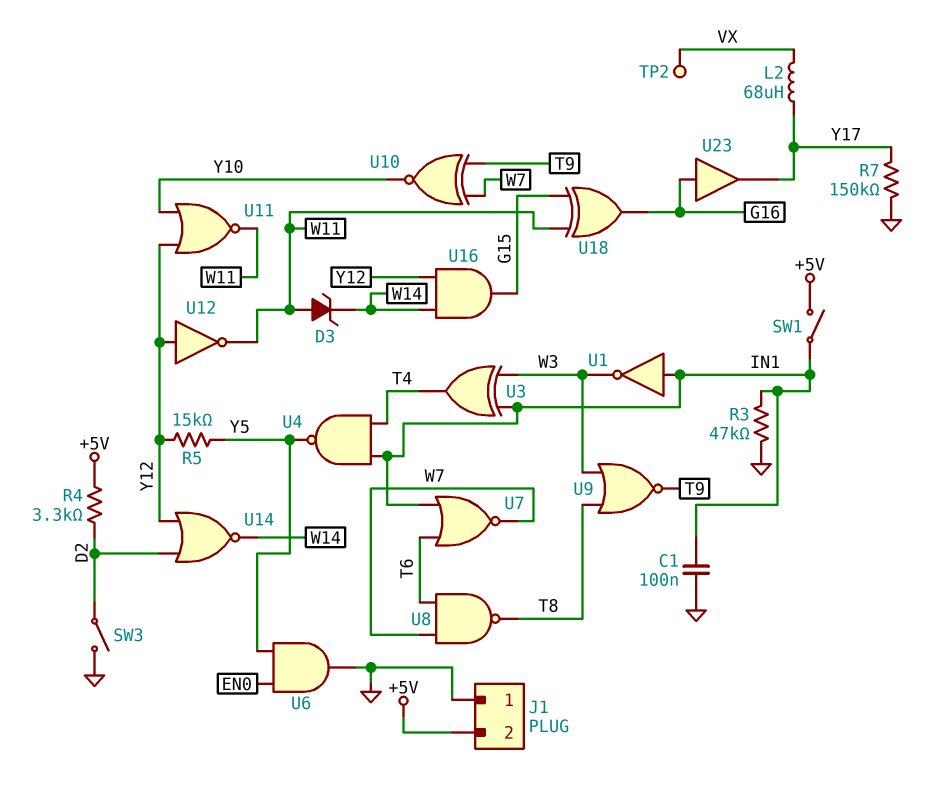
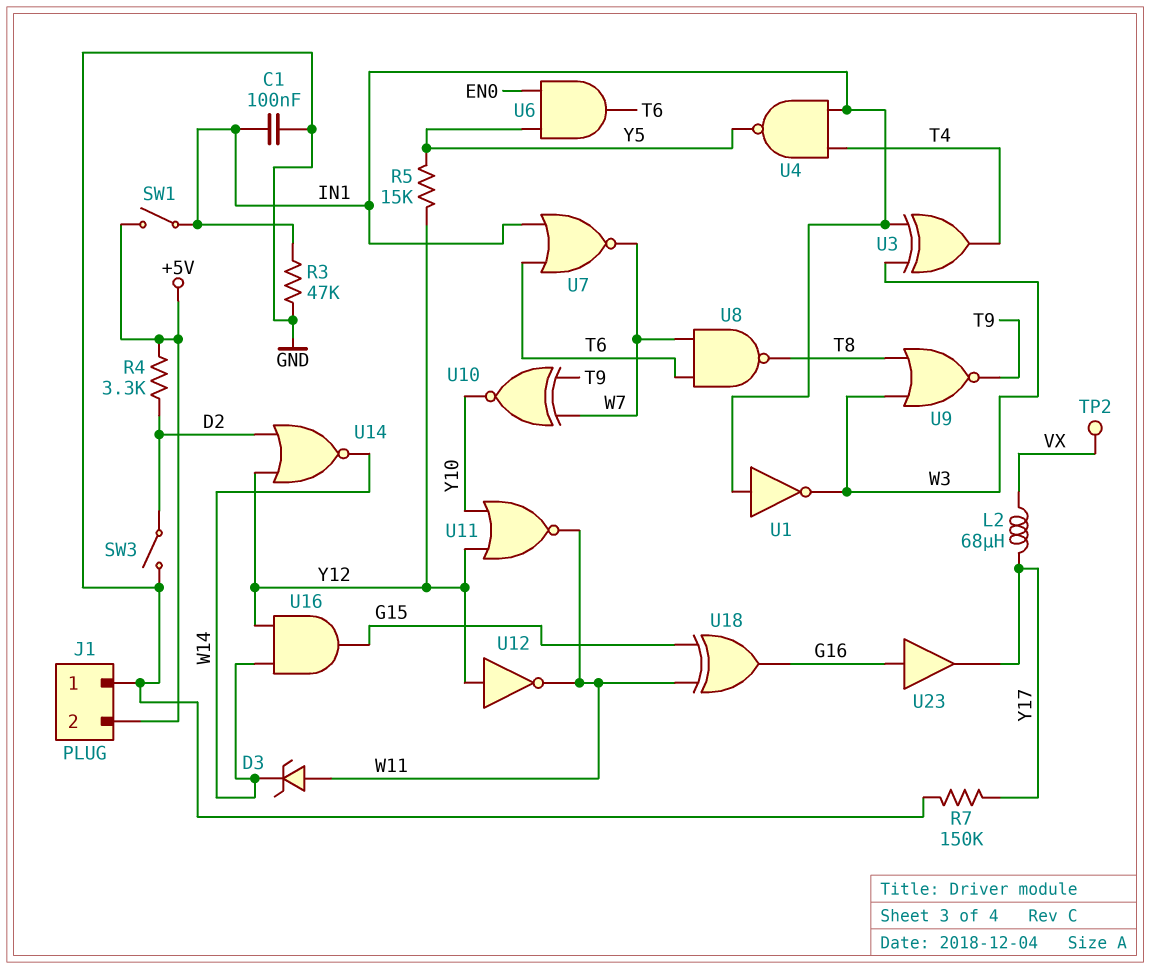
U6: AND (in EN0, in Y5, out GND) -> AND (in EN0, in Y5, out T6)

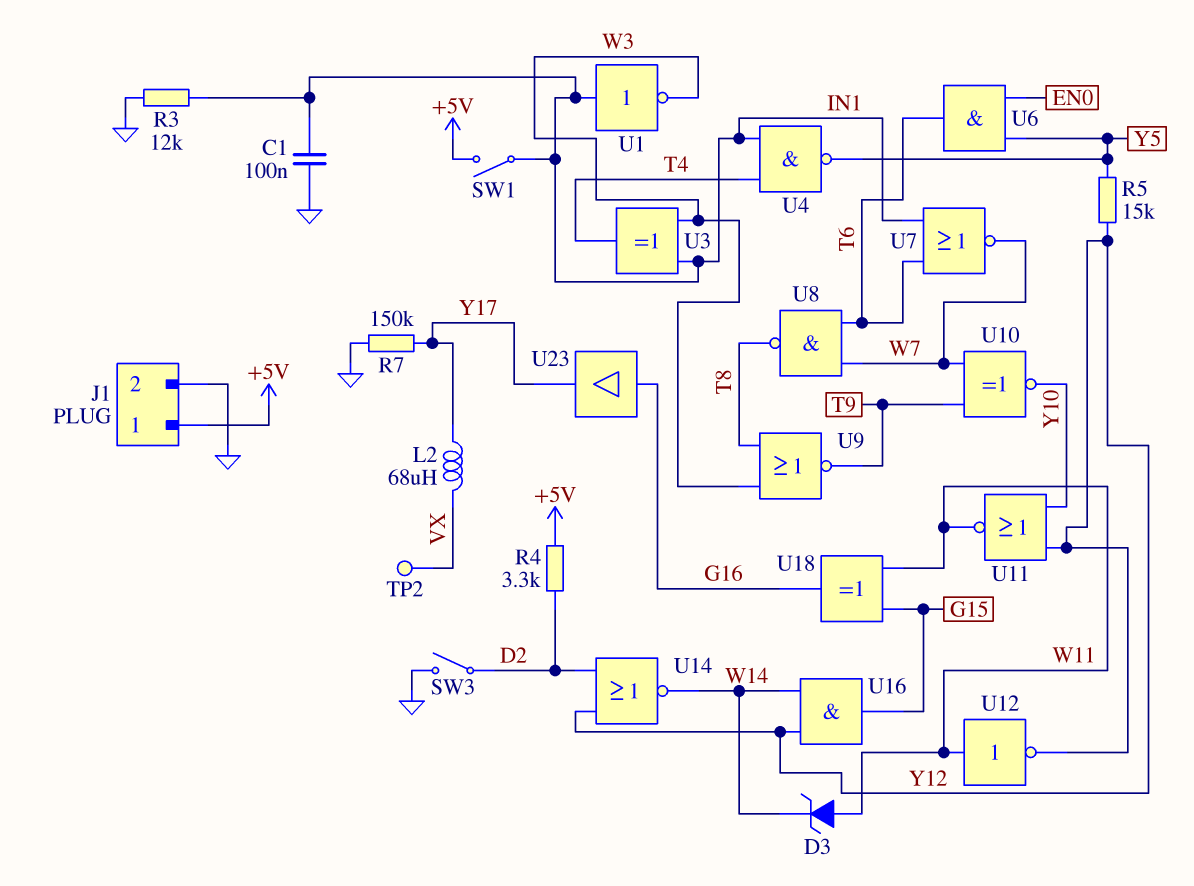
J1 pin 1: GND -> +5V
J1 pin 2: +5V -> GND
R3: 47k (GND, IN1) -> 12k (GND, IN1)
U12: NOT (in Y12, out W11) -> NOT (in W11, out Y12)

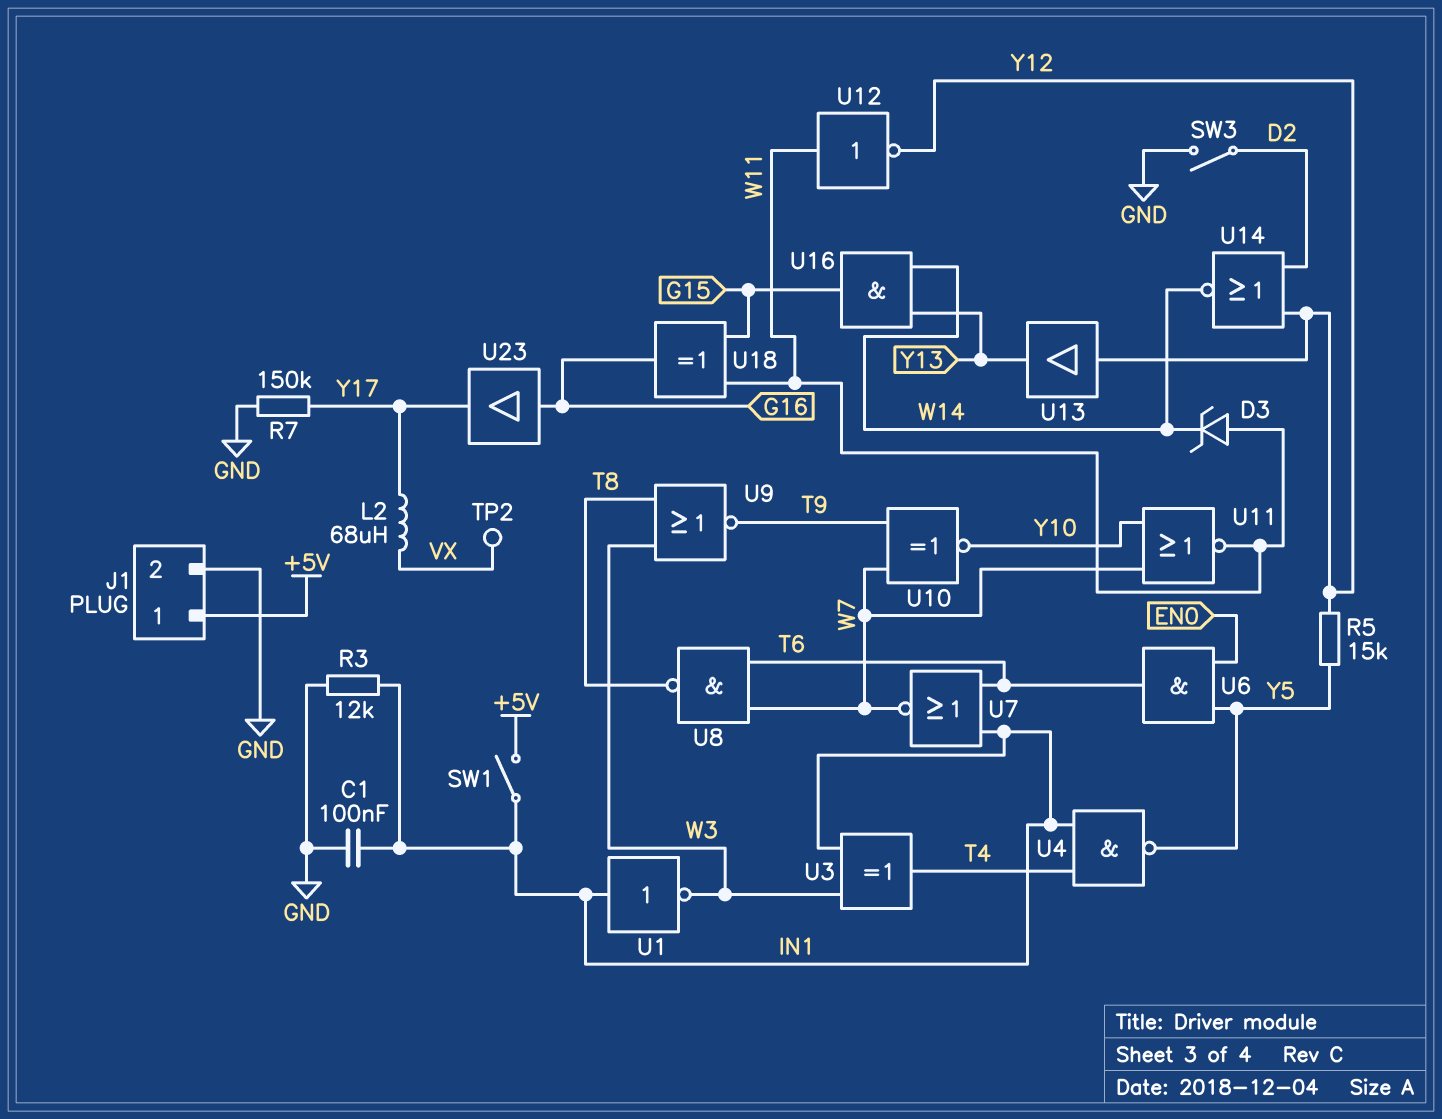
R4: 3.3k (+5V, D2) -> none
U11: NOR (in Y10, in Y12, out W11) -> NOR (in W7, in Y10, out W11)
U13: none -> buffer (in Y12, out Y13)
U16: AND (in W14, in Y12, out G15) -> AND (in W14, in Y13, out G15)

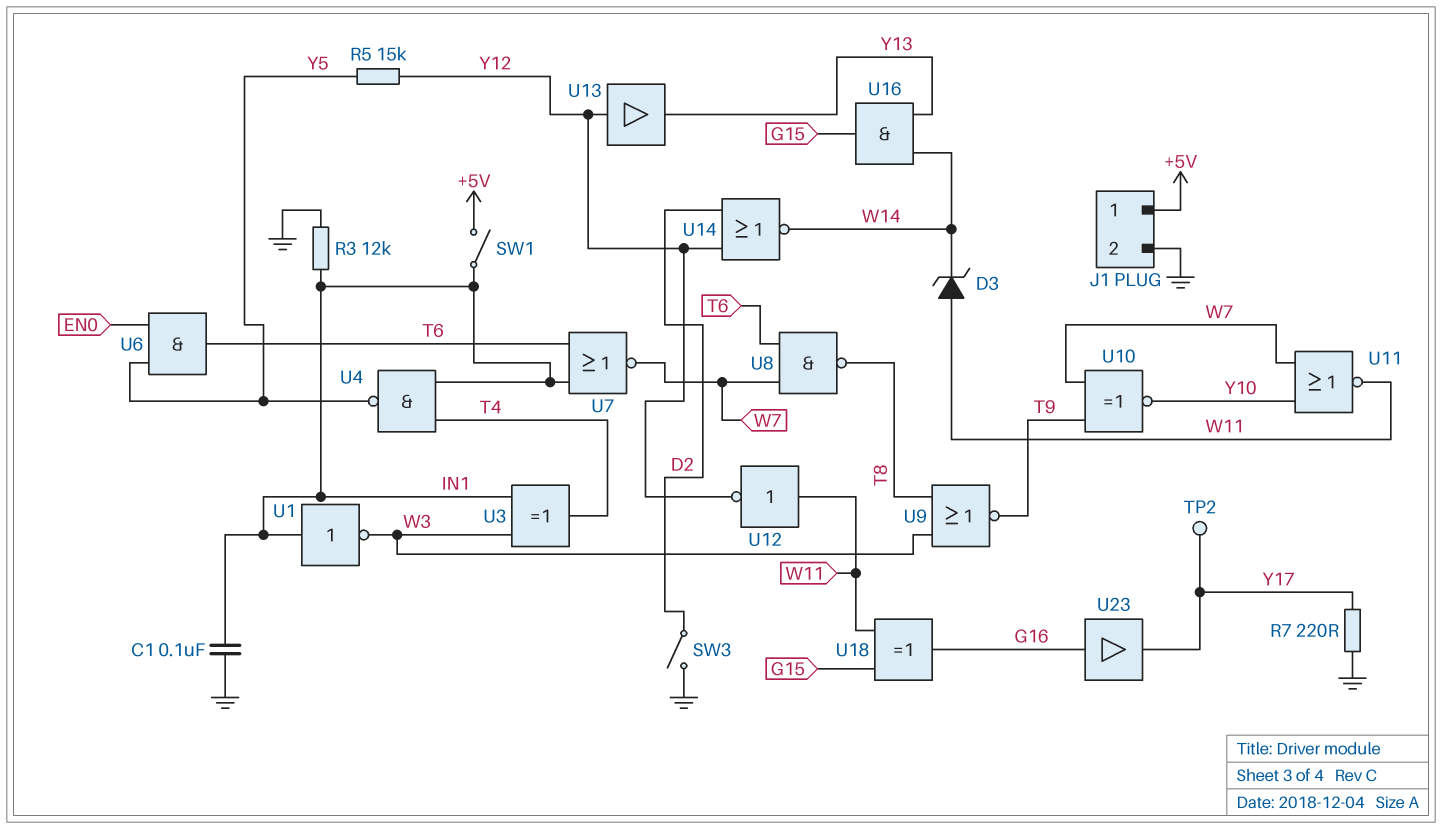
L2: 68uH (VX, Y17) -> none
R7: 150k (GND, Y17) -> 220 (GND, Y17)
TP2: test point (VX) -> test point (Y17)

